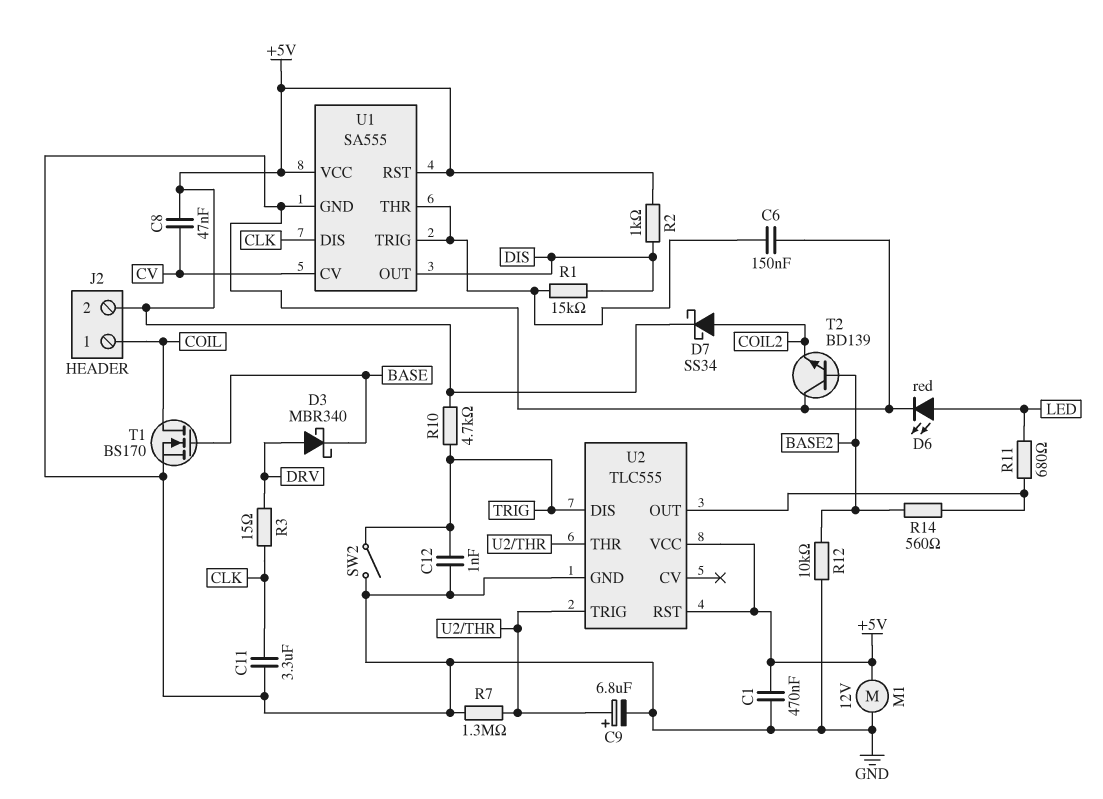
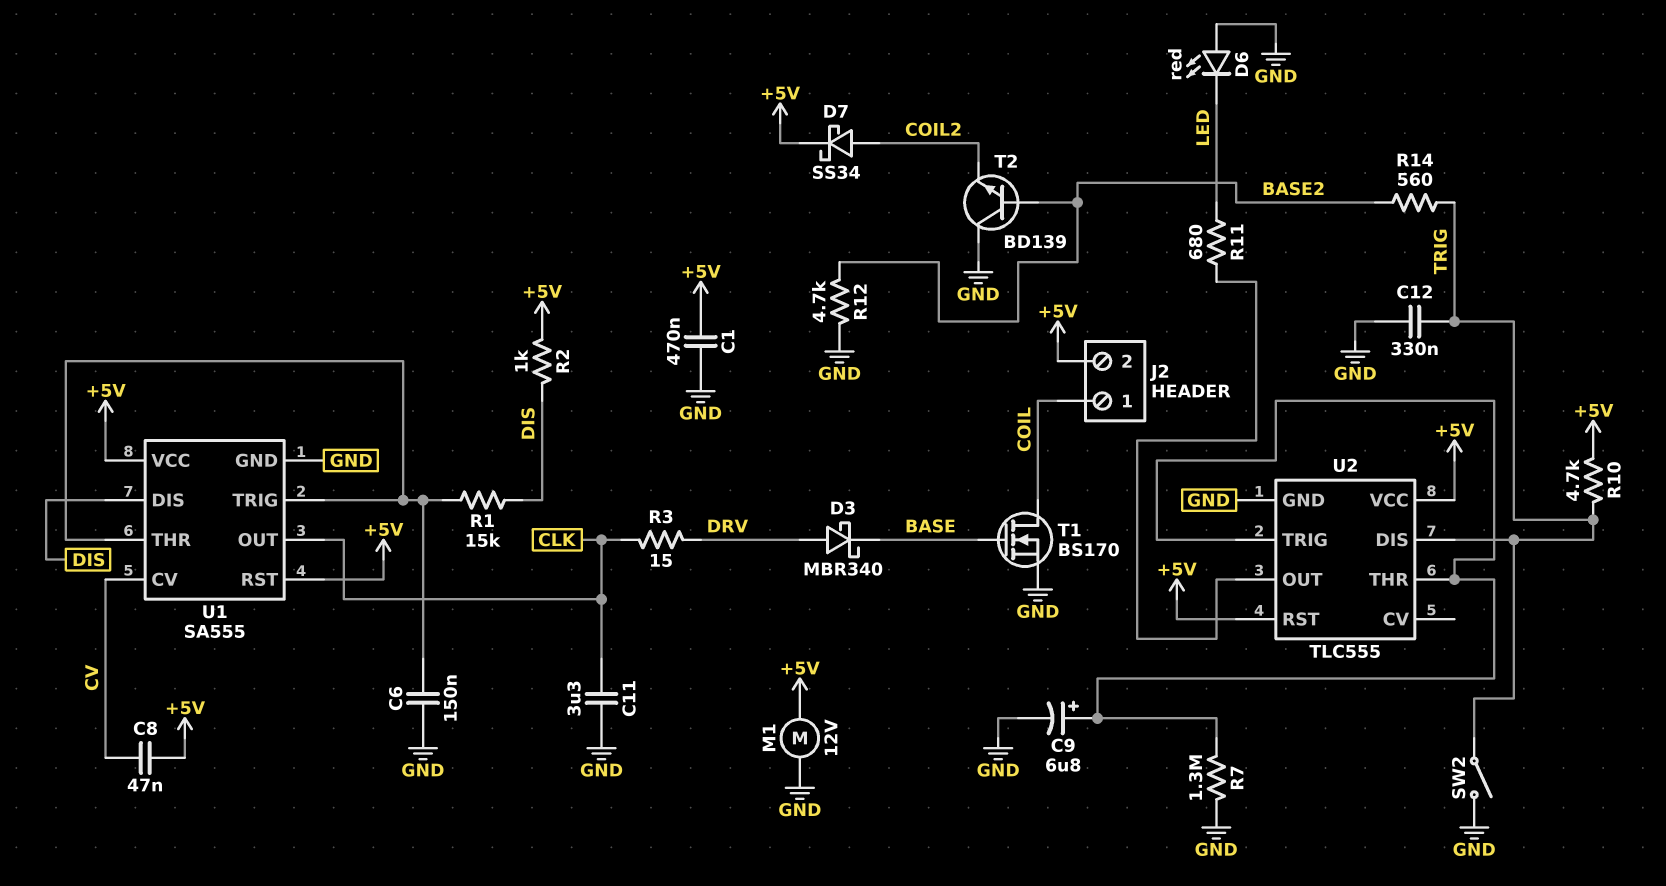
C12: 1nF (GND, TRIG) -> 330nF (GND, TRIG)
D6: LED red (A LED, K GND) -> LED red (A GND, K LED)
R12: 10k (BASE2, GND) -> 4.7k (BASE2, GND)
R14: 560 (BASE2, U2/OUT) -> 560 (BASE2, TRIG)
U1 pin DIS: CLK -> DIS
U1 pin OUT: DIS -> CLK

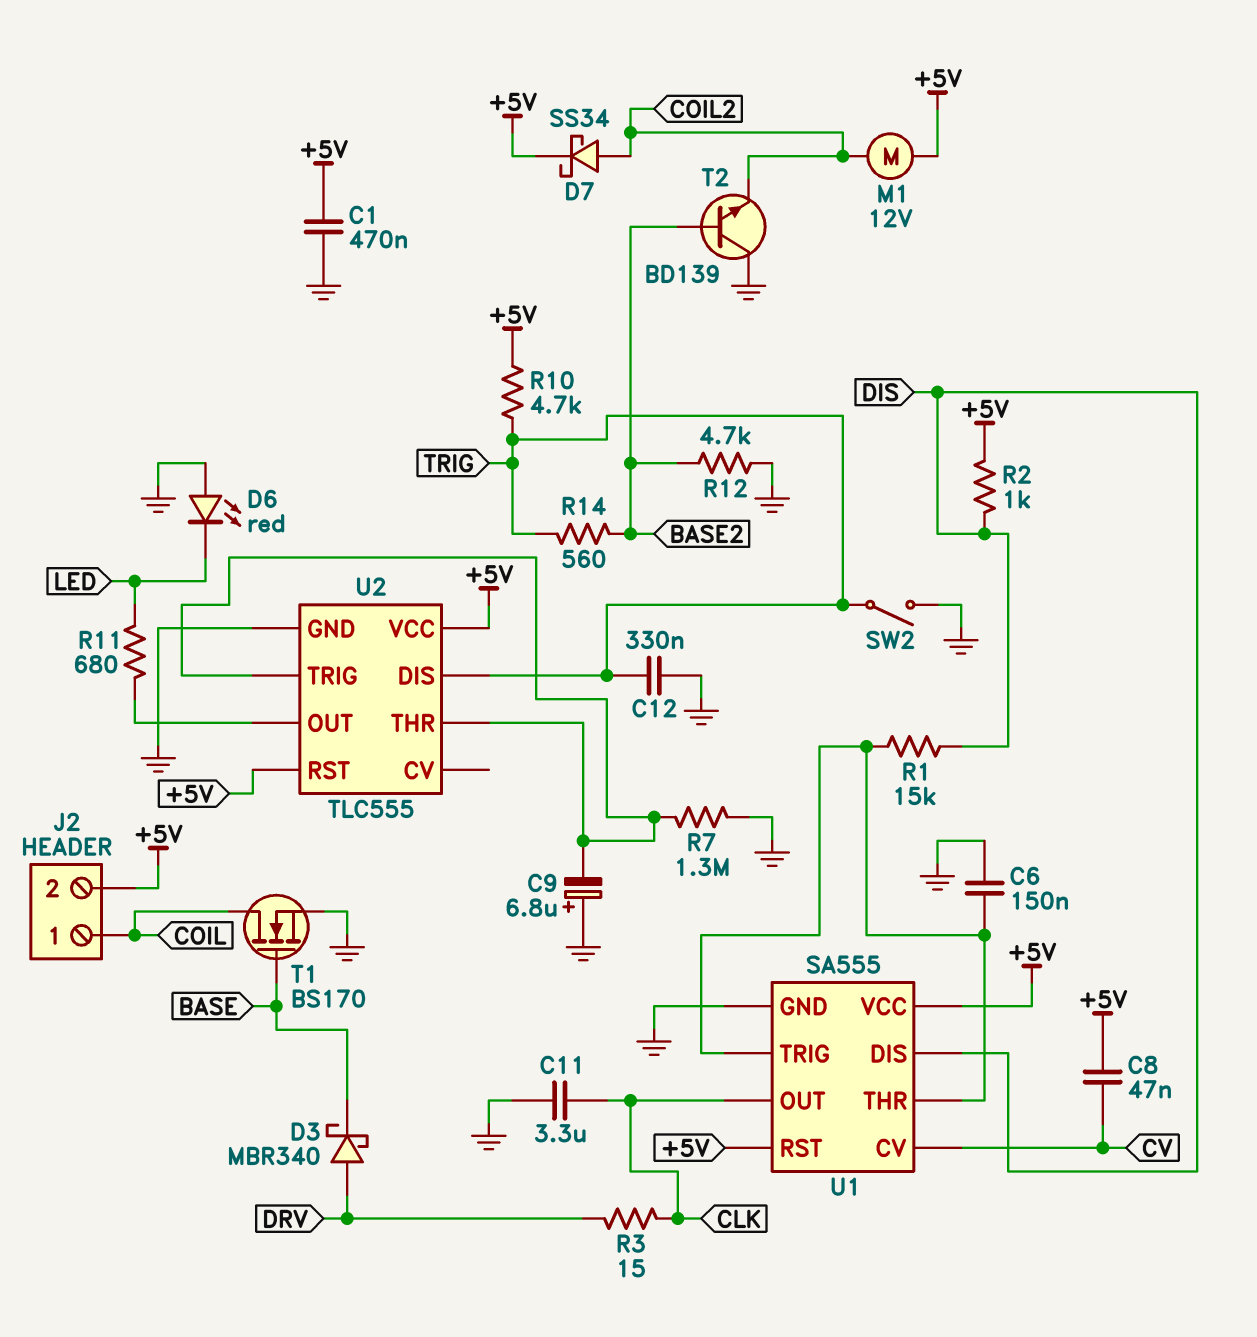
C9: 6.8uF (plus U2/THR, minus GND) -> 6.8uF (plus GND, minus U2/THR)
M1: motor 12V (+5V, GND) -> motor 12V (+5V, COIL2)

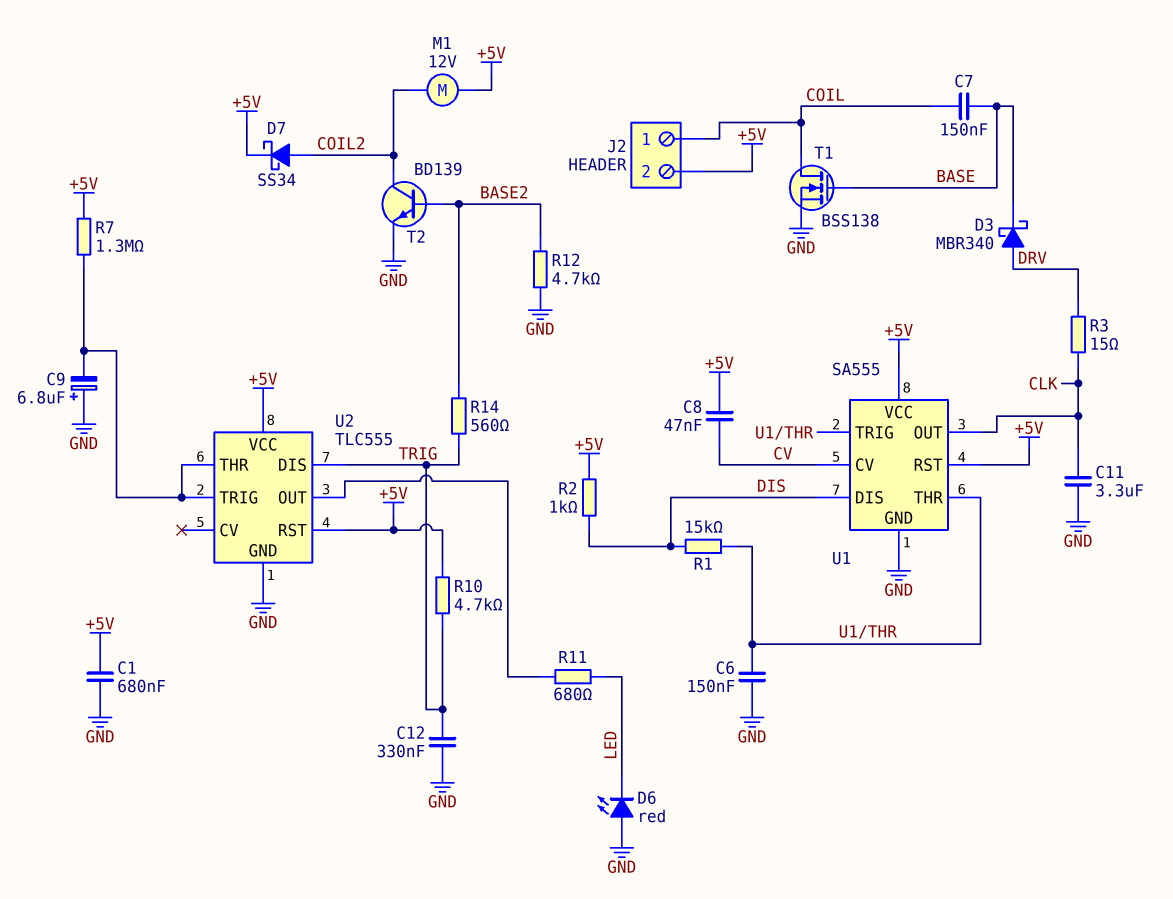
C1: 470nF (+5V, GND) -> 680nF (+5V, GND)
C7: none -> 150nF (BASE, COIL)
R7: 1.3M (GND, U2/THR) -> 1.3M (+5V, U2/THR)
SW2: switch (GND, TRIG) -> none
T1: NMOS BS170 (G BASE, D COIL, S GND) -> NMOS BSS138 (G BASE, D COIL, S GND)
T2: NPN BD139 (B BASE2, C GND, E COIL2) -> NPN BD139 (B BASE2, C COIL2, E GND)

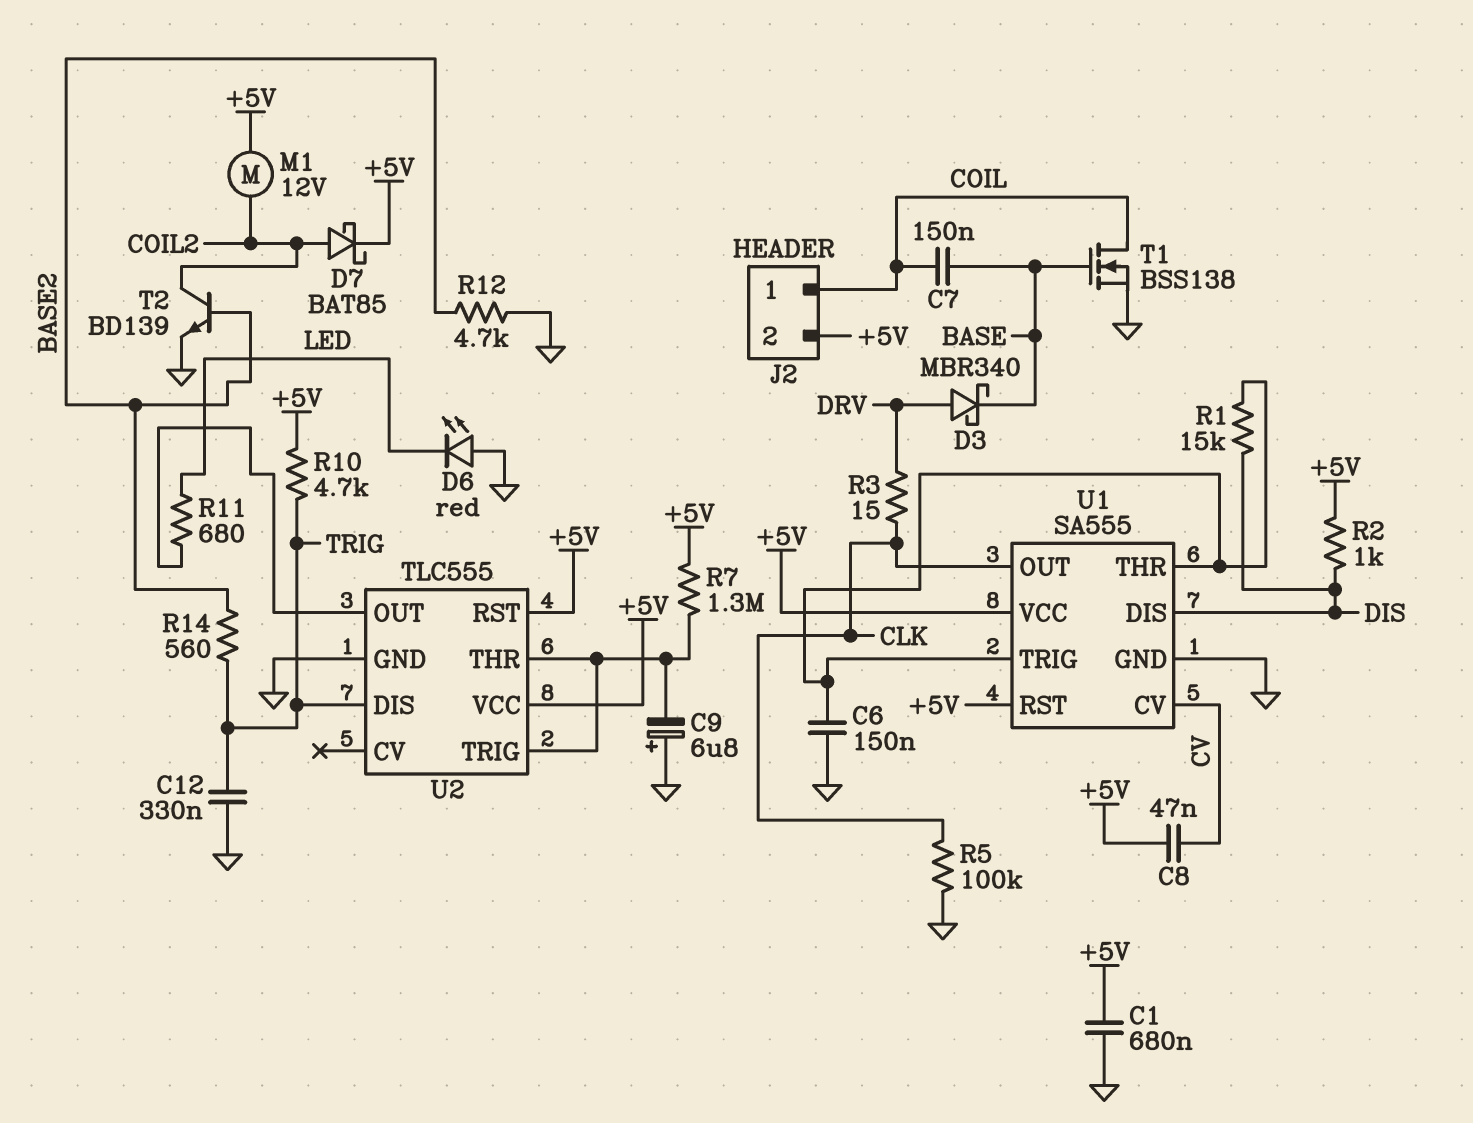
C11: 3.3uF (CLK, GND) -> none
D7: schottky SS34 (A COIL2, K +5V) -> schottky BAT85 (A COIL2, K +5V)
R5: none -> 100k (CLK, GND)

